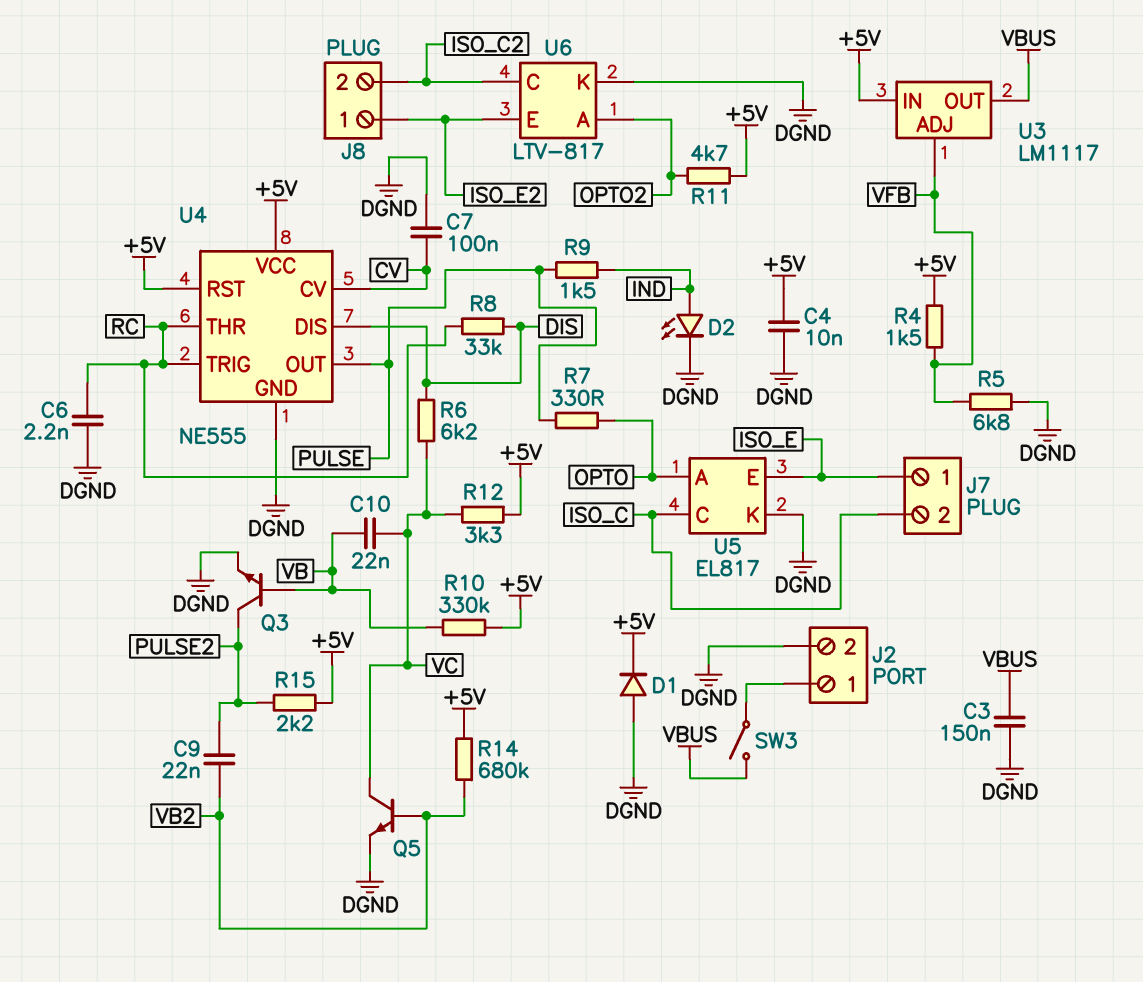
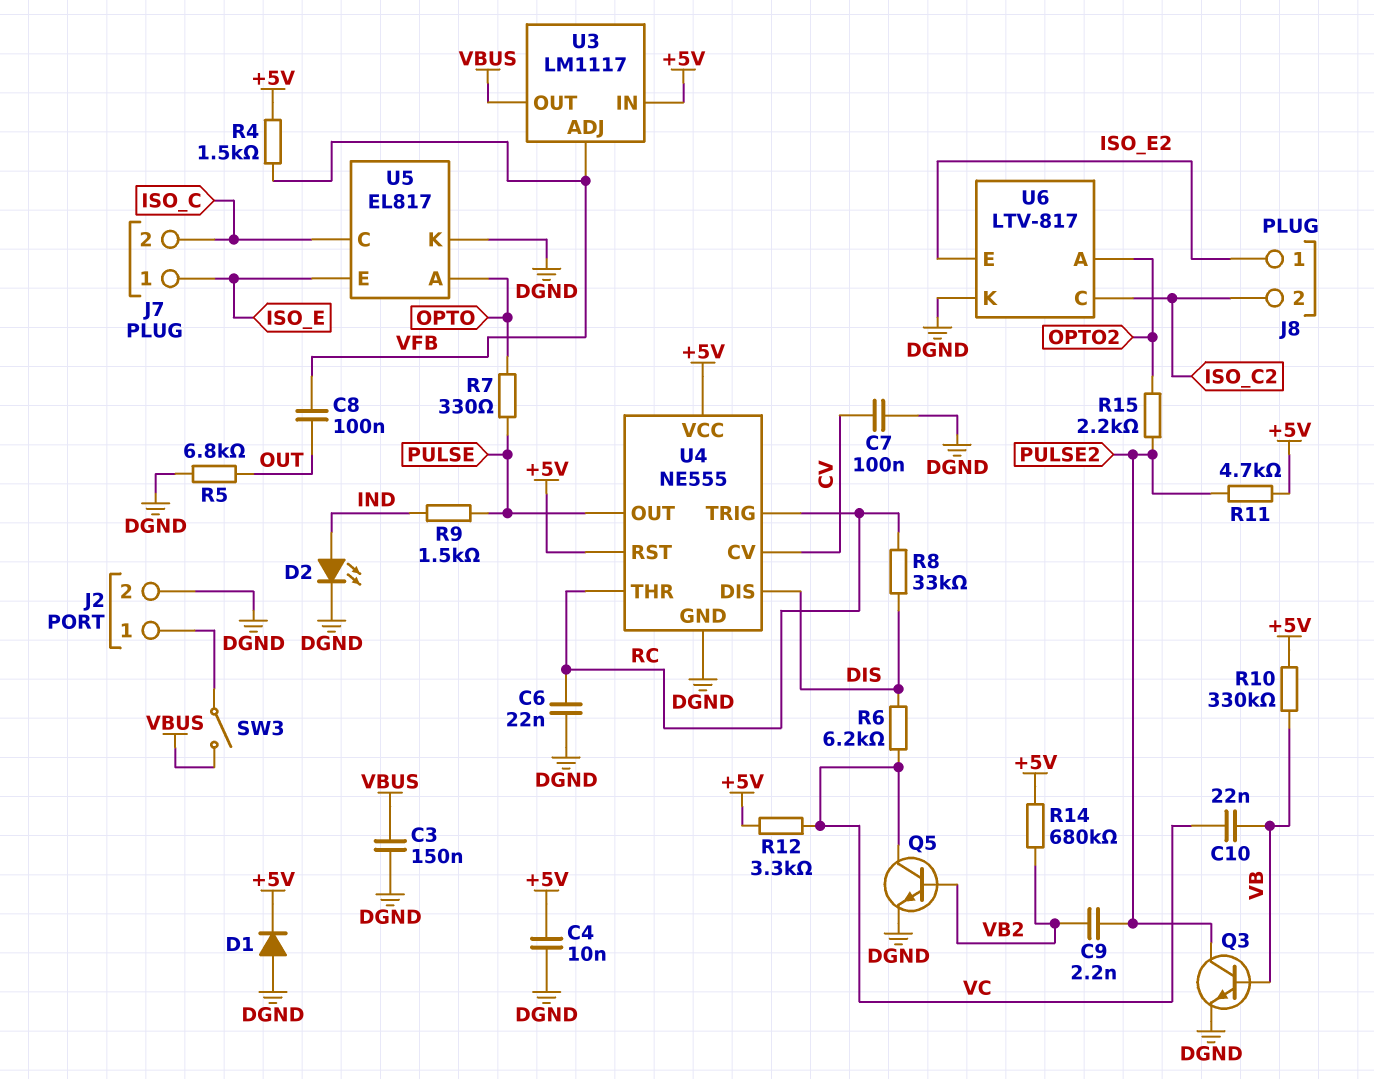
C6: 2.2nF (DGND, RC) -> 22nF (DGND, RC)
C8: none -> 100nF (OUT, VFB)
C9: 22nF (PULSE2, VB2) -> 2.2nF (PULSE2, VB2)
R5: 6.8k (DGND, VFB) -> 6.8k (DGND, OUT)
R11: 4.7k (+5V, OPTO2) -> 4.7k (+5V, PULSE2)
R15: 2.2k (+5V, PULSE2) -> 2.2k (OPTO2, PULSE2)

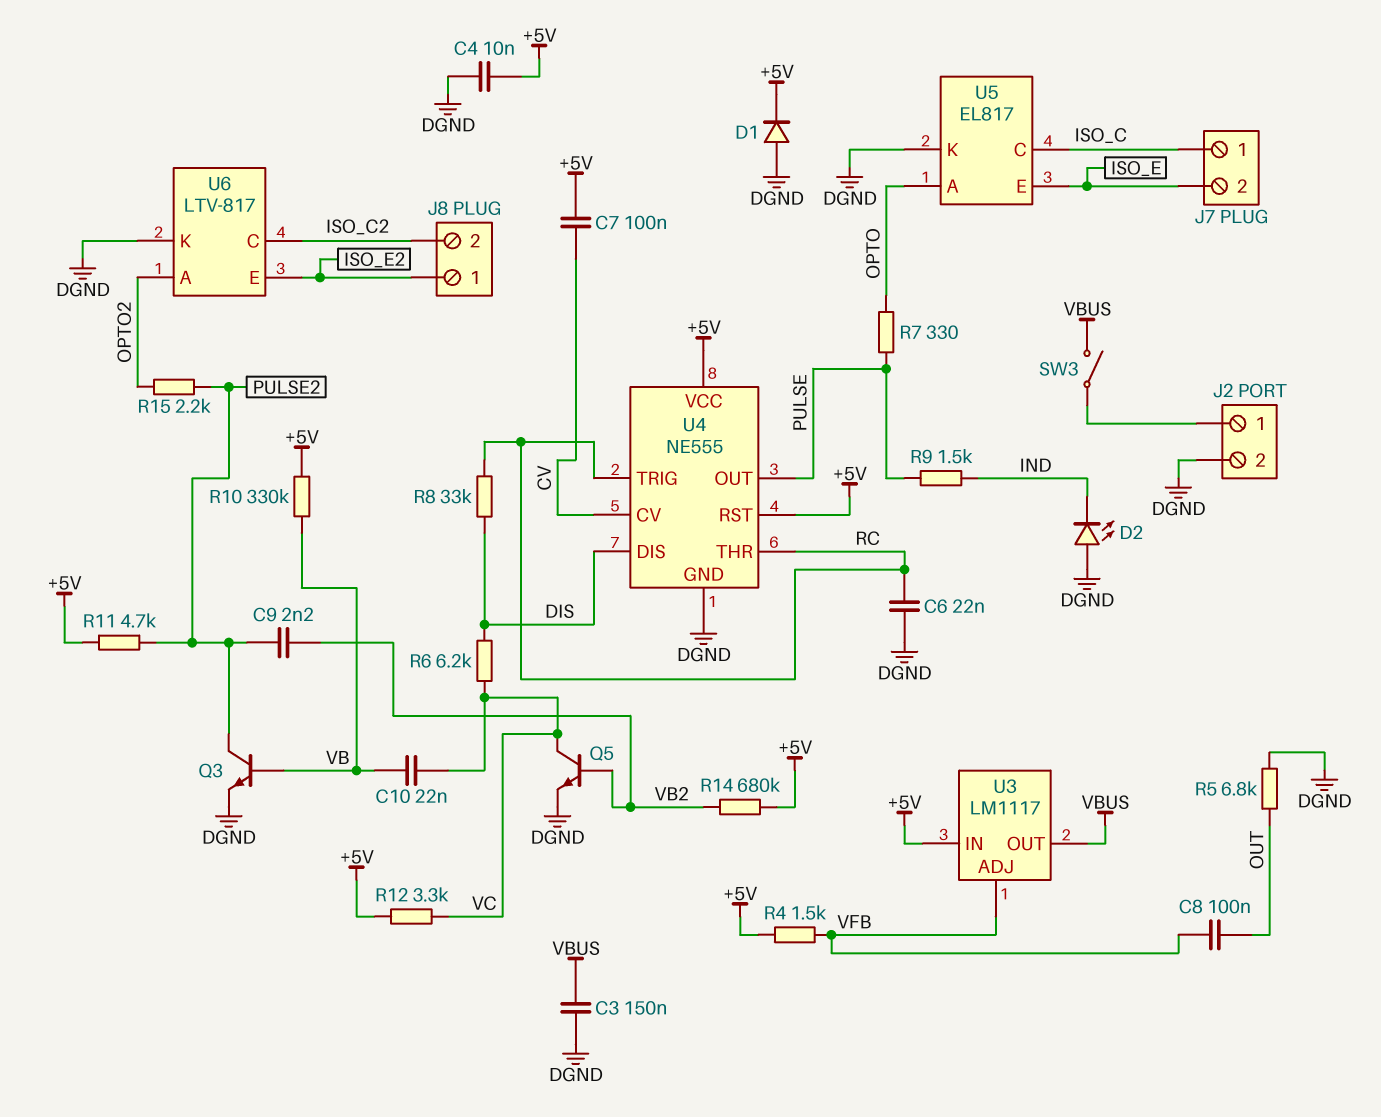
C7: 100nF (CV, DGND) -> 100nF (+5V, CV)
D2: LED (A IND, K DGND) -> LED (A DGND, K IND)
J7 pin 1: ISO_E -> ISO_C
J7 pin 2: ISO_C -> ISO_E

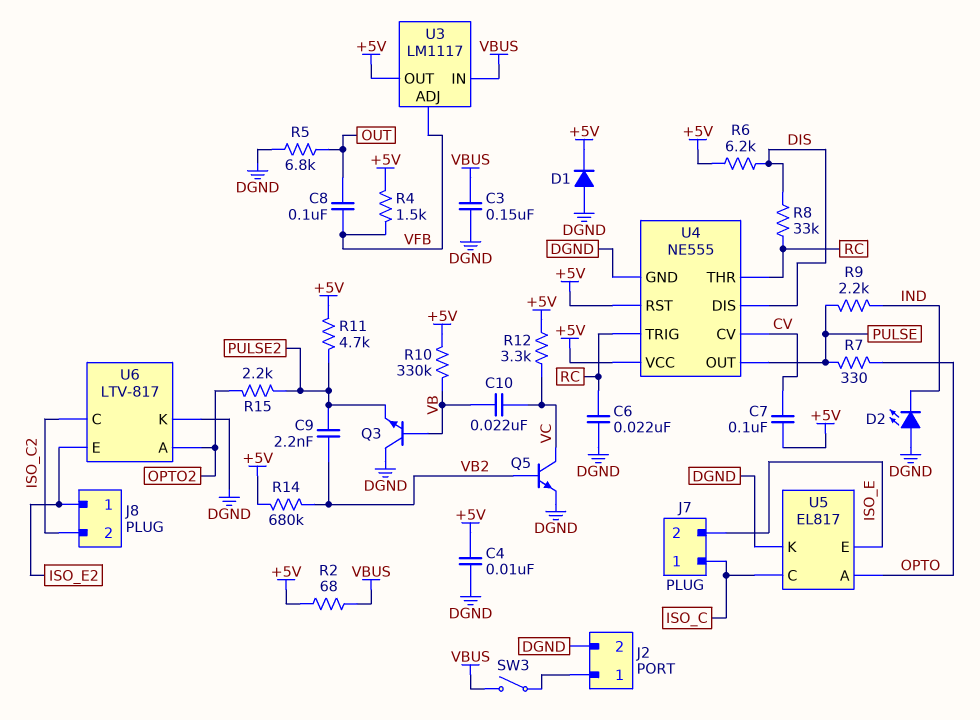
Q3: NPN (B VB, C PULSE2, E DGND) -> NPN (B VB, C DGND, E PULSE2)
R2: none -> 68 (+5V, VBUS)
R6: 6.2k (DIS, VC) -> 6.2k (+5V, DIS)
R9: 1.5k (IND, PULSE) -> 2.2k (IND, PULSE)
U3 pin IN: +5V -> VBUS
U3 pin OUT: VBUS -> +5V

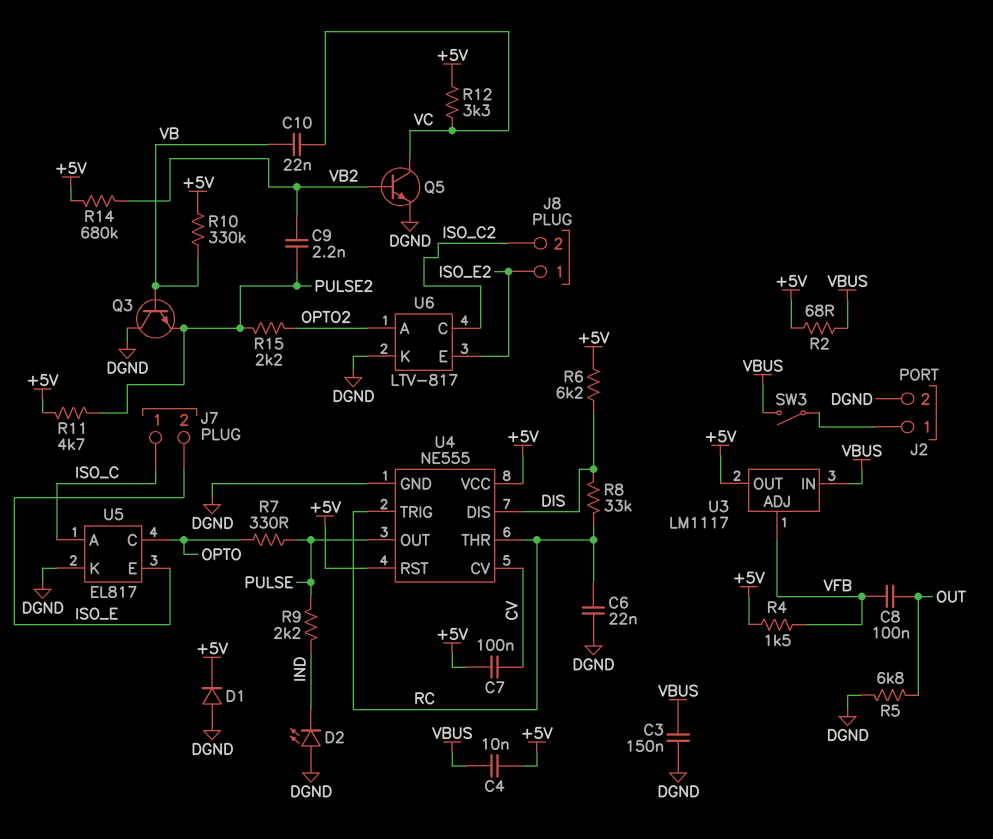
C4: 10nF (+5V, DGND) -> 10nF (+5V, VBUS)
U5 pin A: OPTO -> ISO_C
U5 pin C: ISO_C -> OPTO

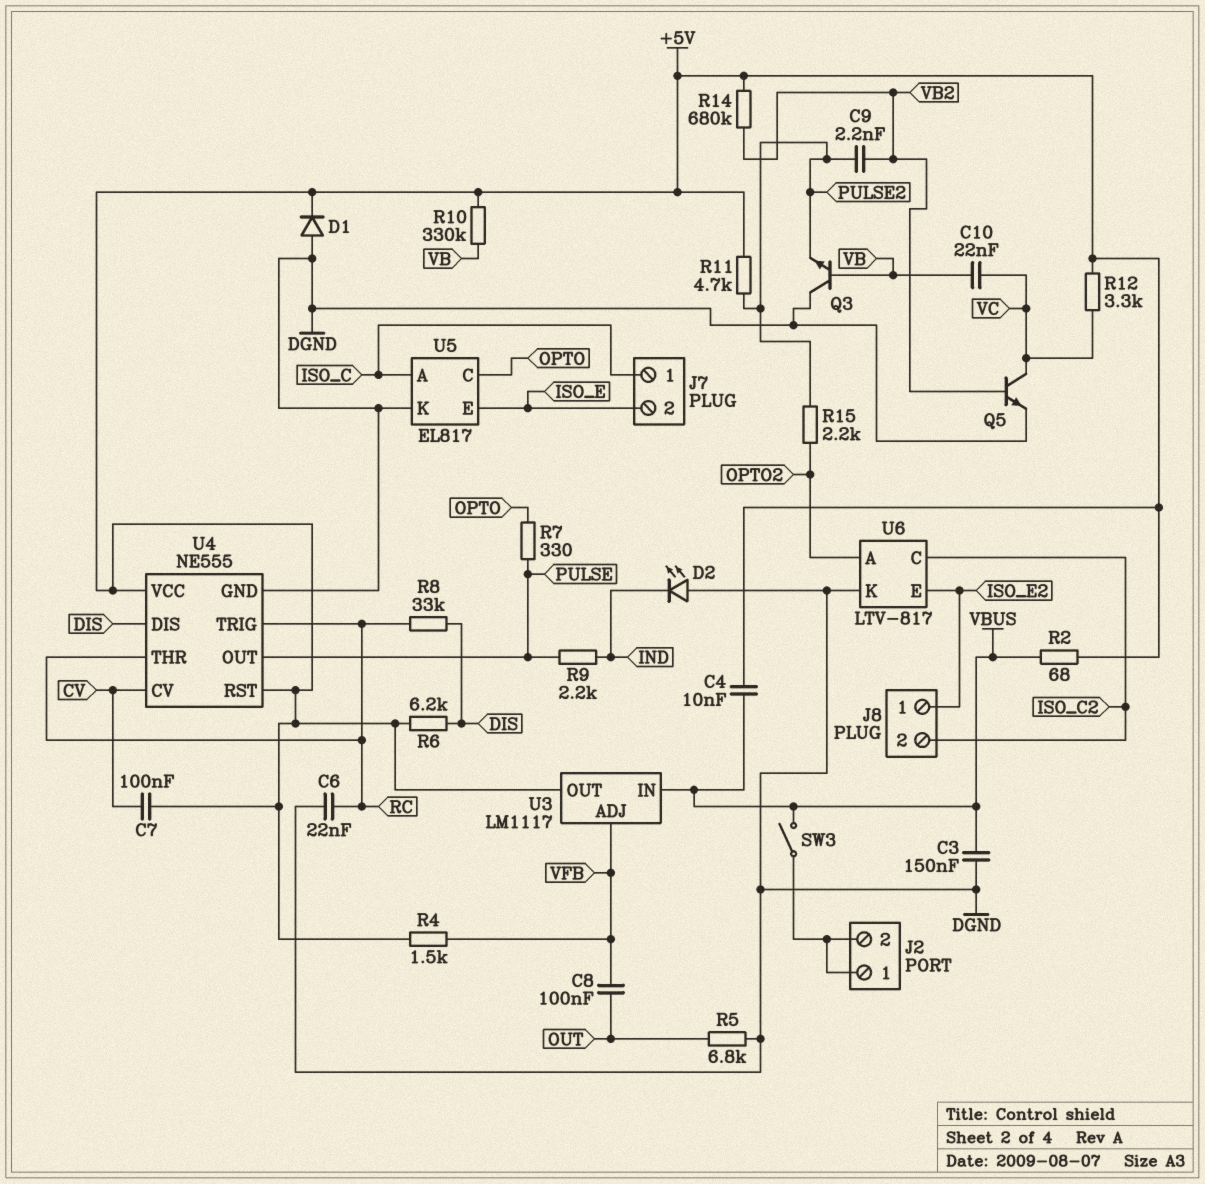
J2 pin 2: DGND -> J2/1

